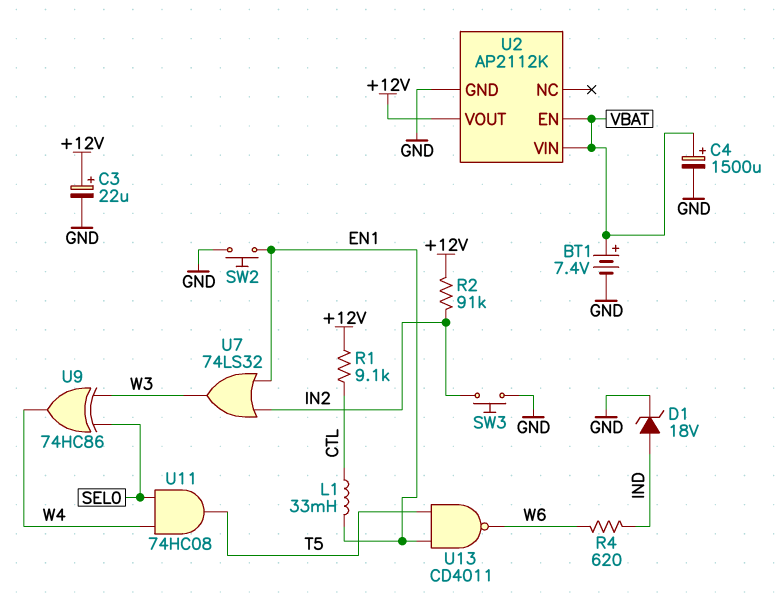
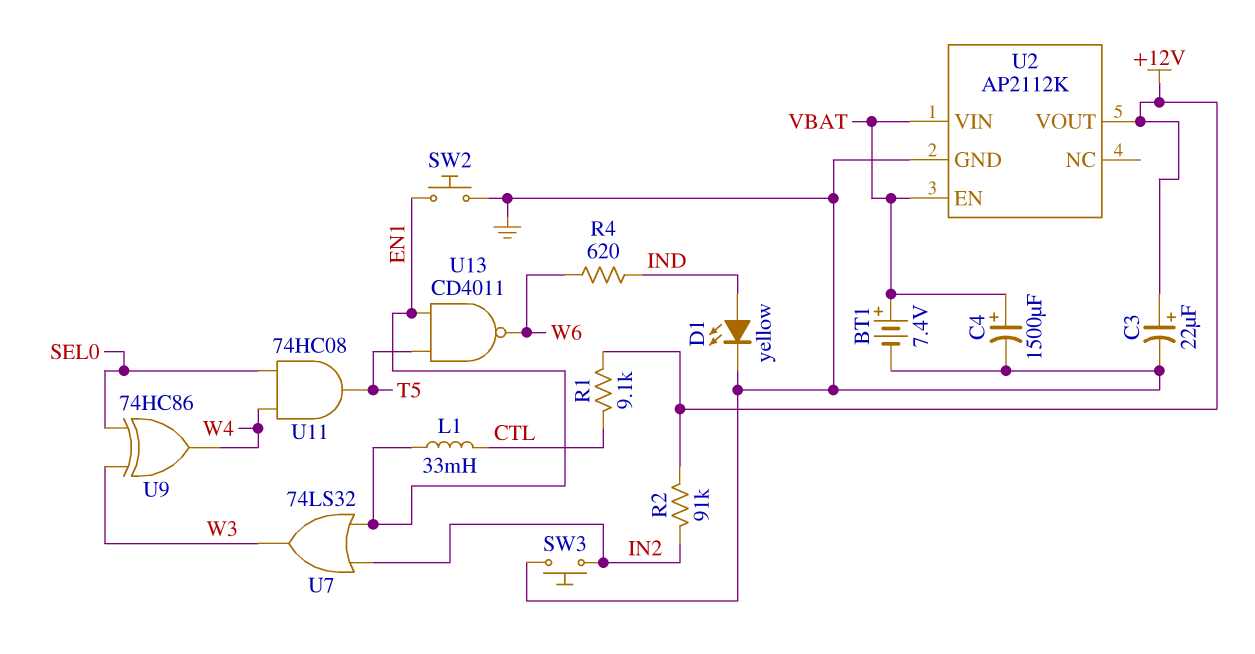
D1: zener 18V (A IND, K GND) -> LED yellow (A IND, K GND)

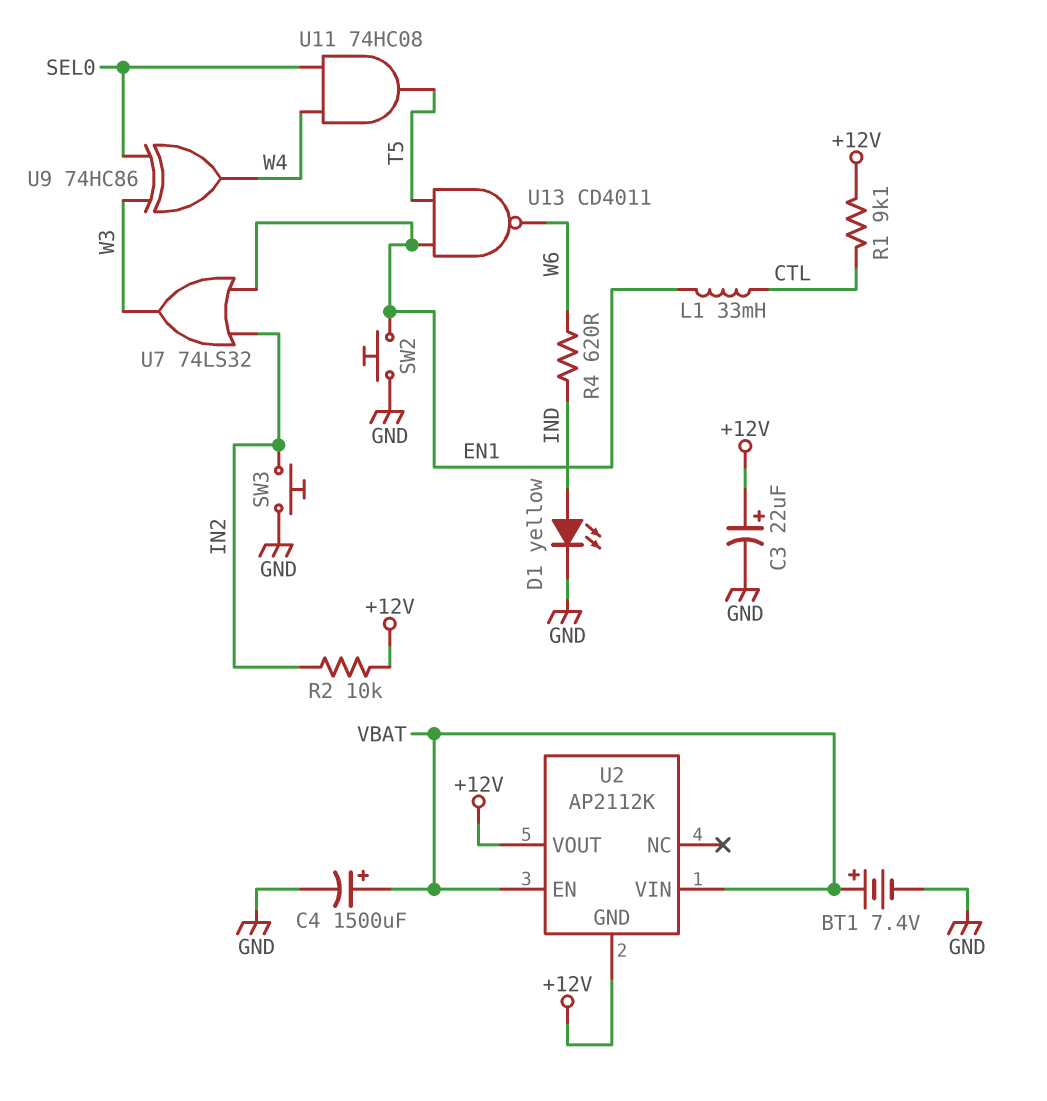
R2: 91k (+12V, IN2) -> 10k (+12V, IN2)
U2 pin GND: GND -> +12V

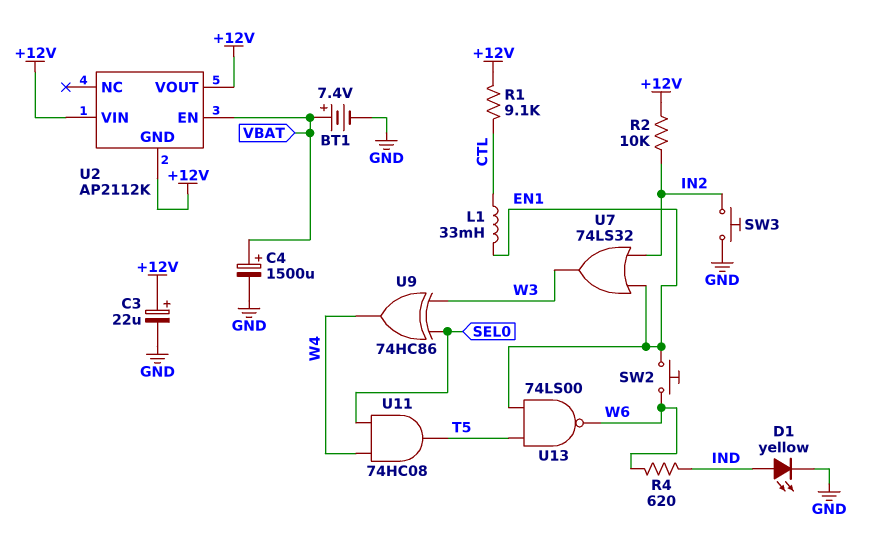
SW2: button (EN1, GND) -> button (EN1, W6)
U2 pin VIN: VBAT -> +12V
U13: NAND CD4011 (in EN1, in T5, out W6) -> NAND 74LS00 (in EN1, in T5, out W6)

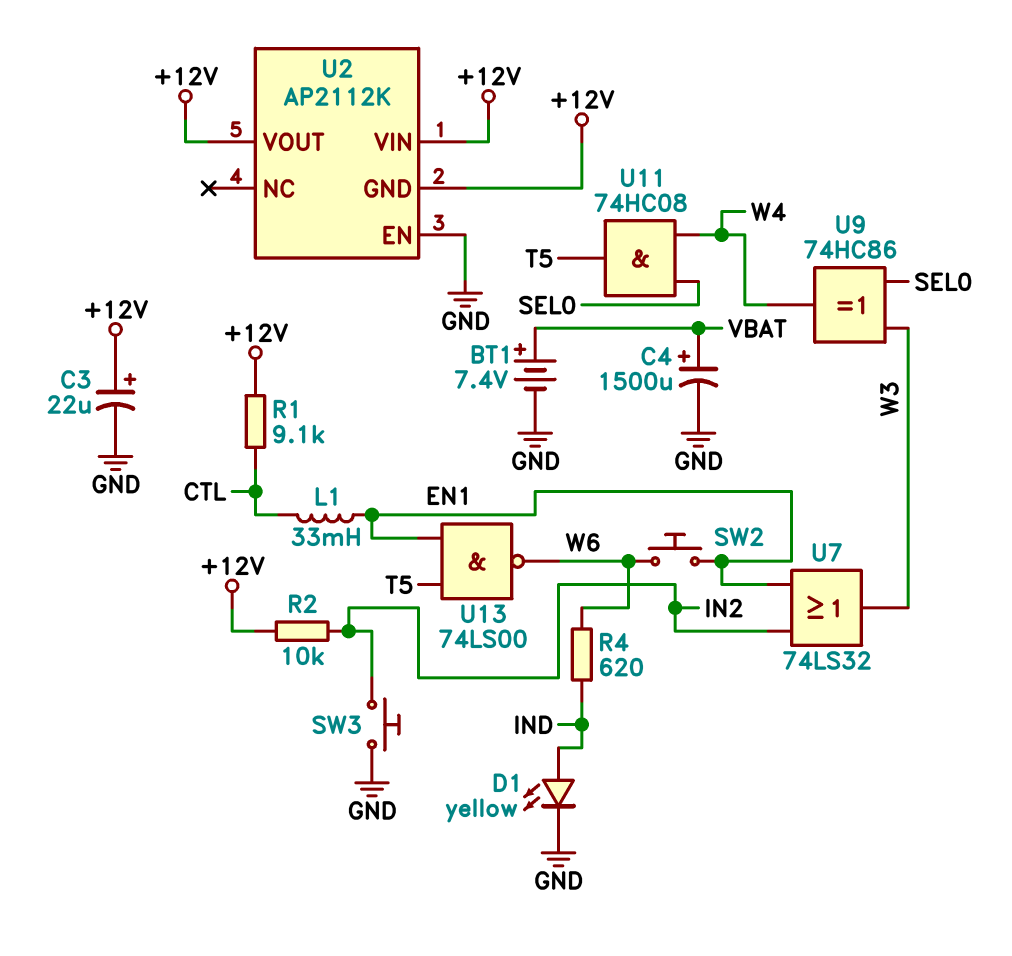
U2 pin EN: VBAT -> GND

